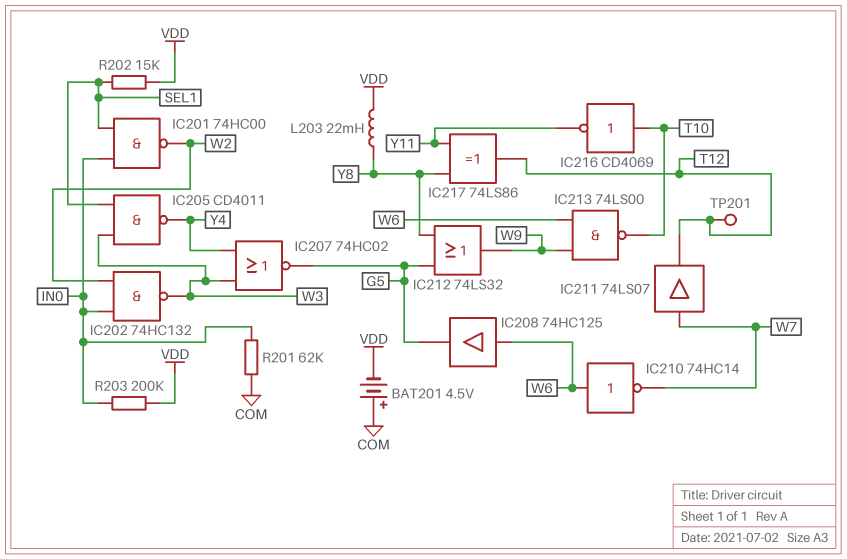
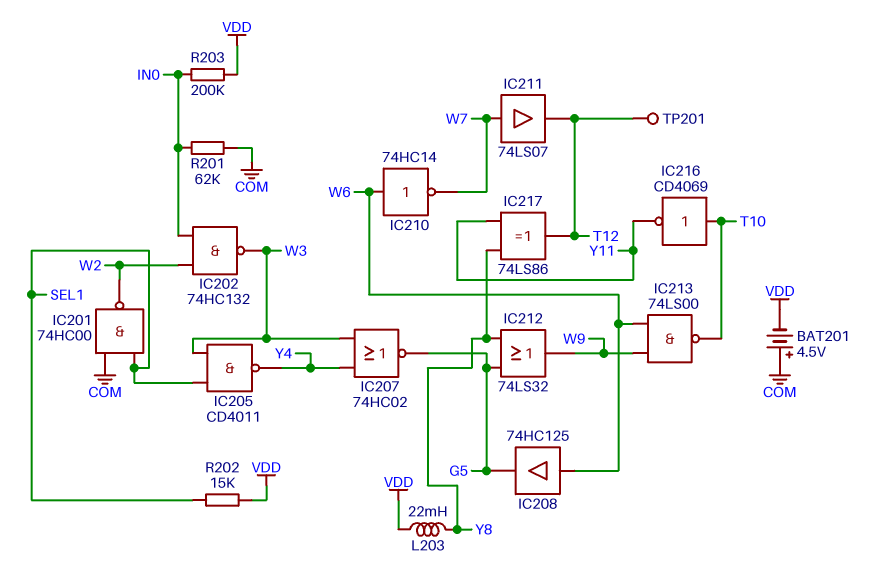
IC201: NAND 74HC00 (in IN0, in SEL1, out W2) -> NAND 74HC00 (in COM, in SEL1, out W2)

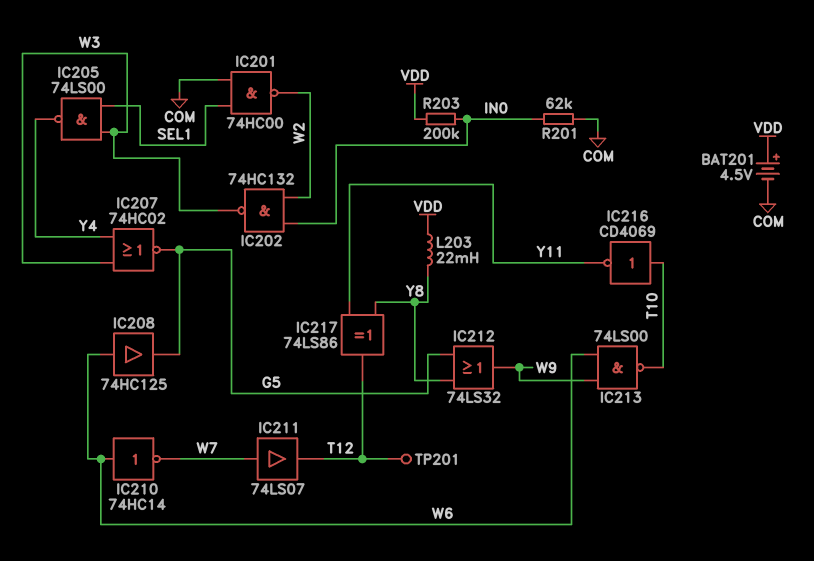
BAT201: 4.5V (plus COM, minus VDD) -> 4.5V (plus VDD, minus COM)
IC205: NAND CD4011 (in SEL1, in W3, out Y4) -> NAND 74LS00 (in SEL1, in W3, out Y4)
R202: 15k (SEL1, VDD) -> none

